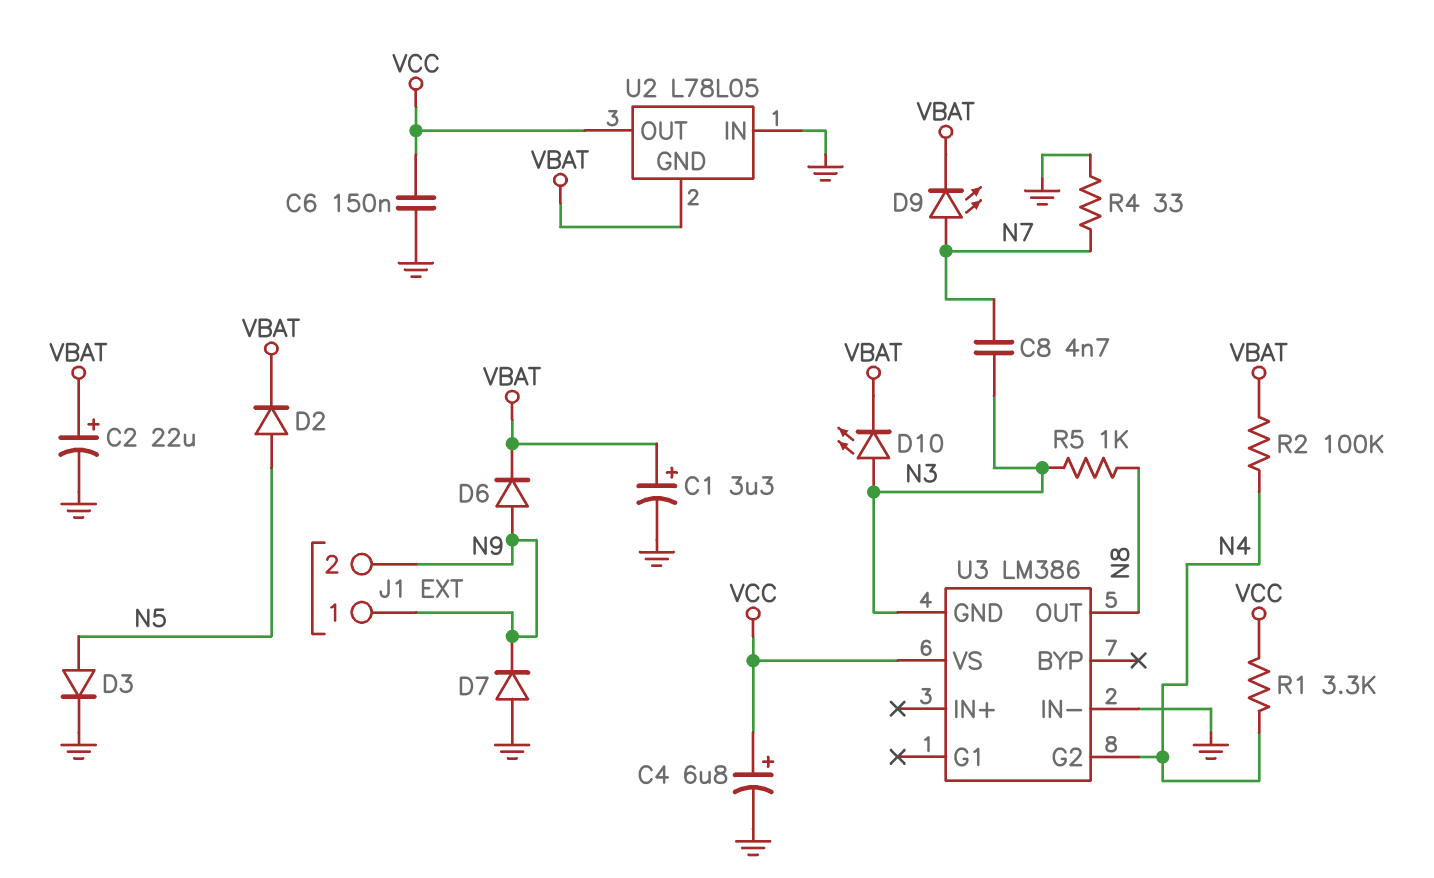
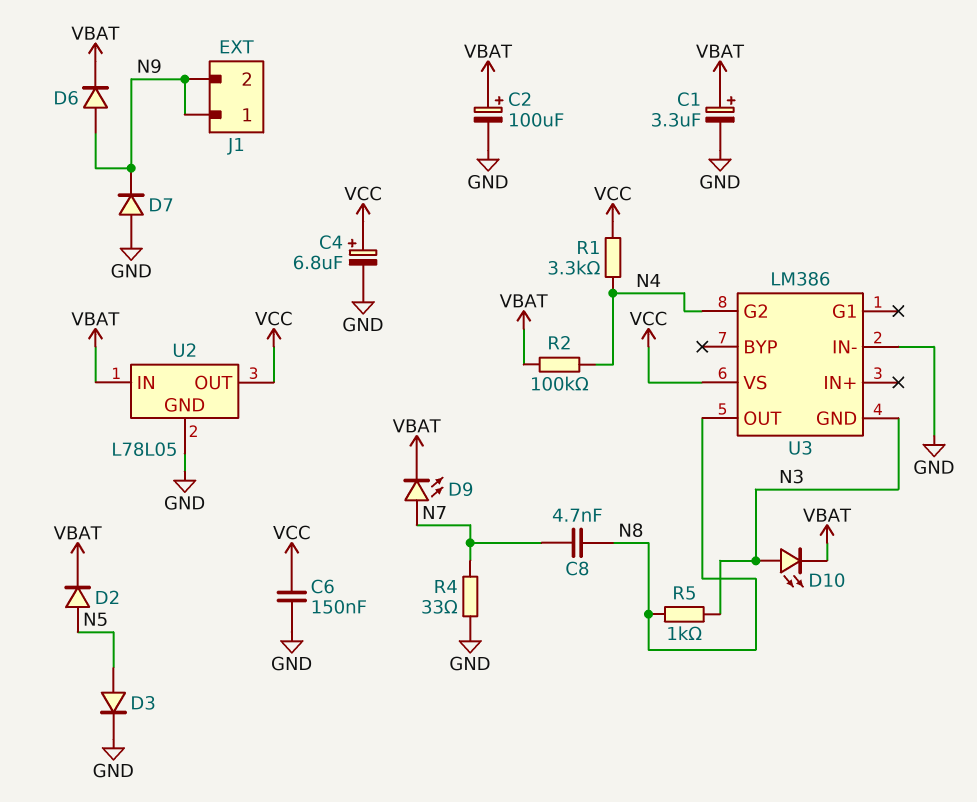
C2: 22uF (plus VBAT, minus GND) -> 100uF (plus VBAT, minus GND)
C8: 4.7nF (N3, N7) -> 4.7nF (N7, N8)
U2 pin GND: VBAT -> GND
U2 pin IN: GND -> VBAT

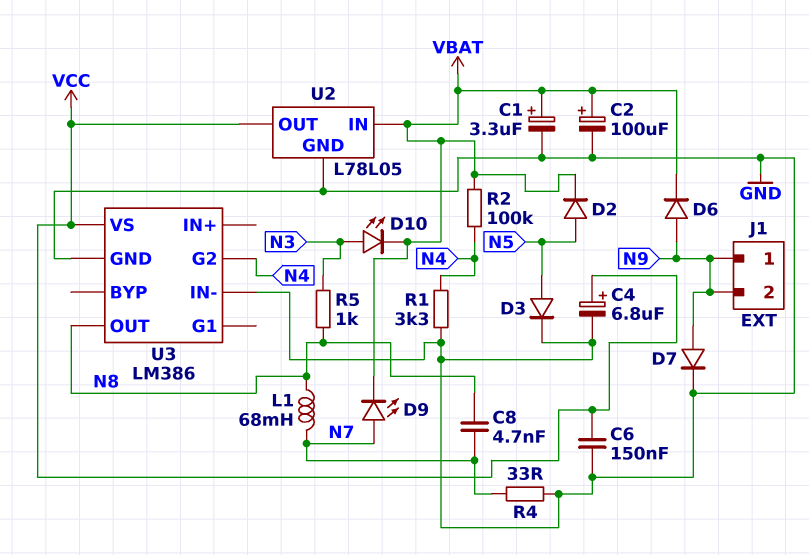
D7: diode (A GND, K N9) -> diode (A N9, K GND)
L1: none -> 68mH (N7, N8)
R1: 3.3k (N4, VCC) -> 3.3k (GND, N4)
U3 pin GND: N3 -> GND

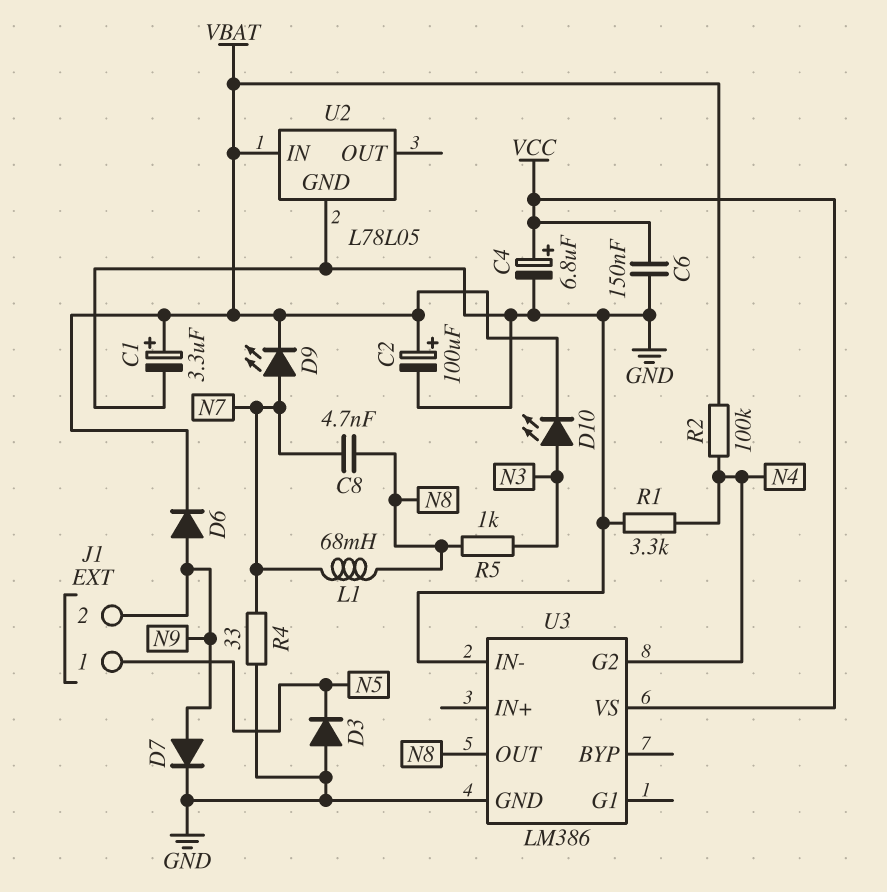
D2: diode (A N5, K VBAT) -> none
D3: diode (A N5, K GND) -> diode (A GND, K N5)
J1 pin 1: N9 -> N5
U2 pin OUT: VCC -> none

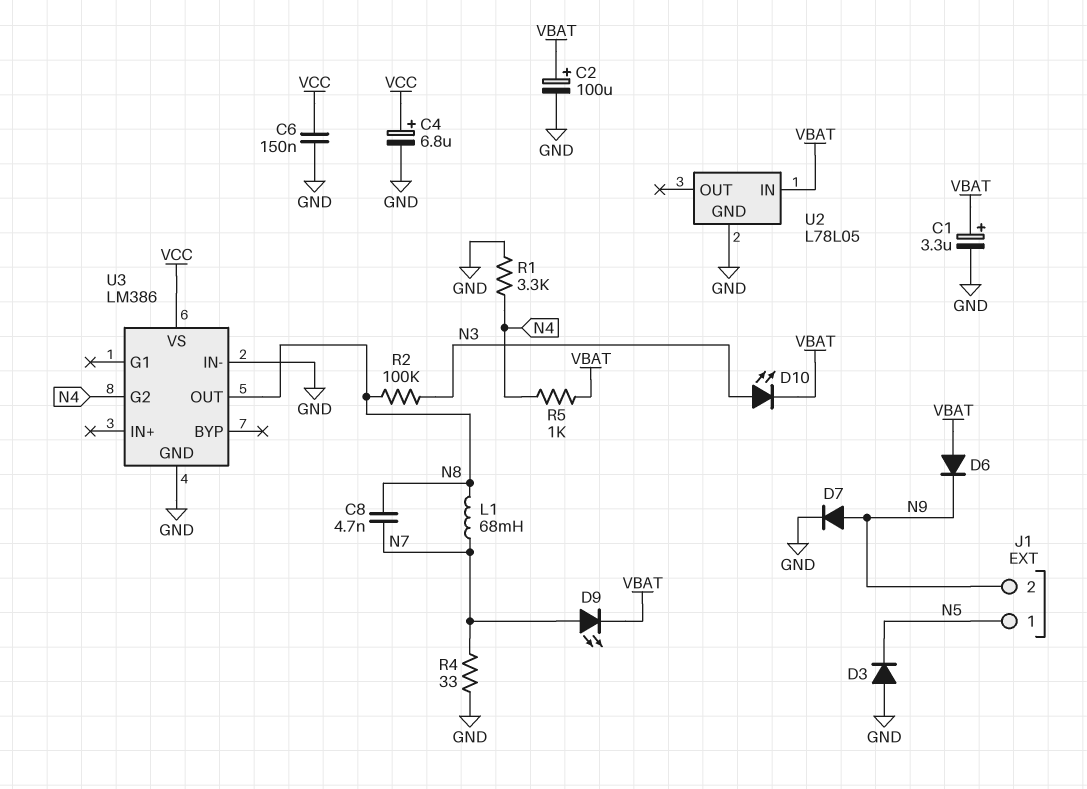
D6: diode (A N9, K VBAT) -> diode (A VBAT, K N9)
R2: 100k (N4, VBAT) -> 100k (N3, N8)
R5: 1k (N3, N8) -> 1k (N4, VBAT)

